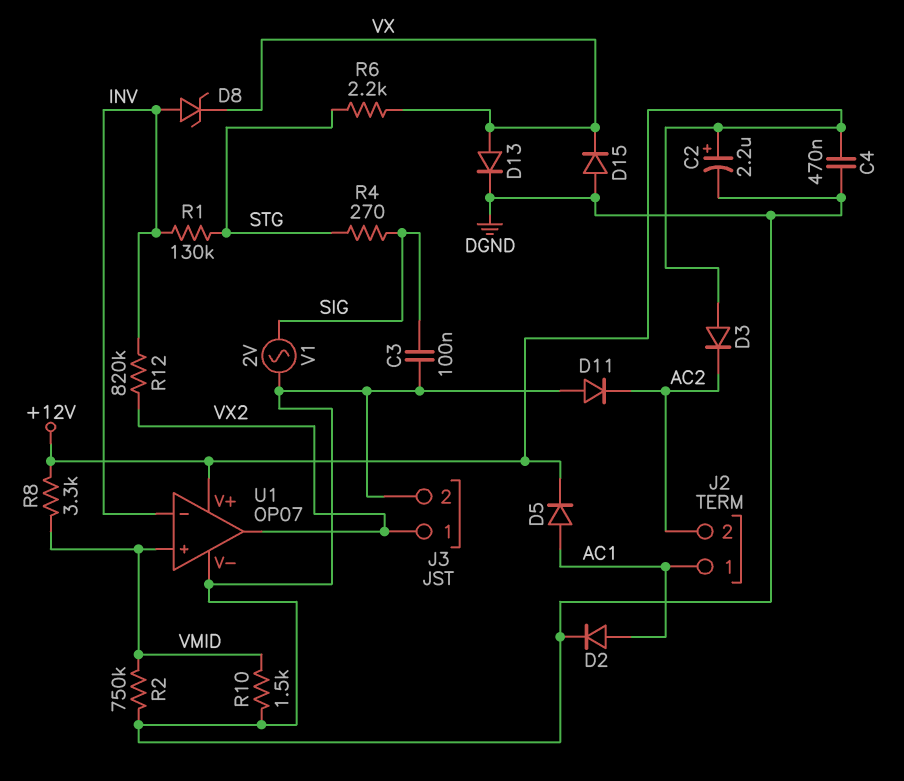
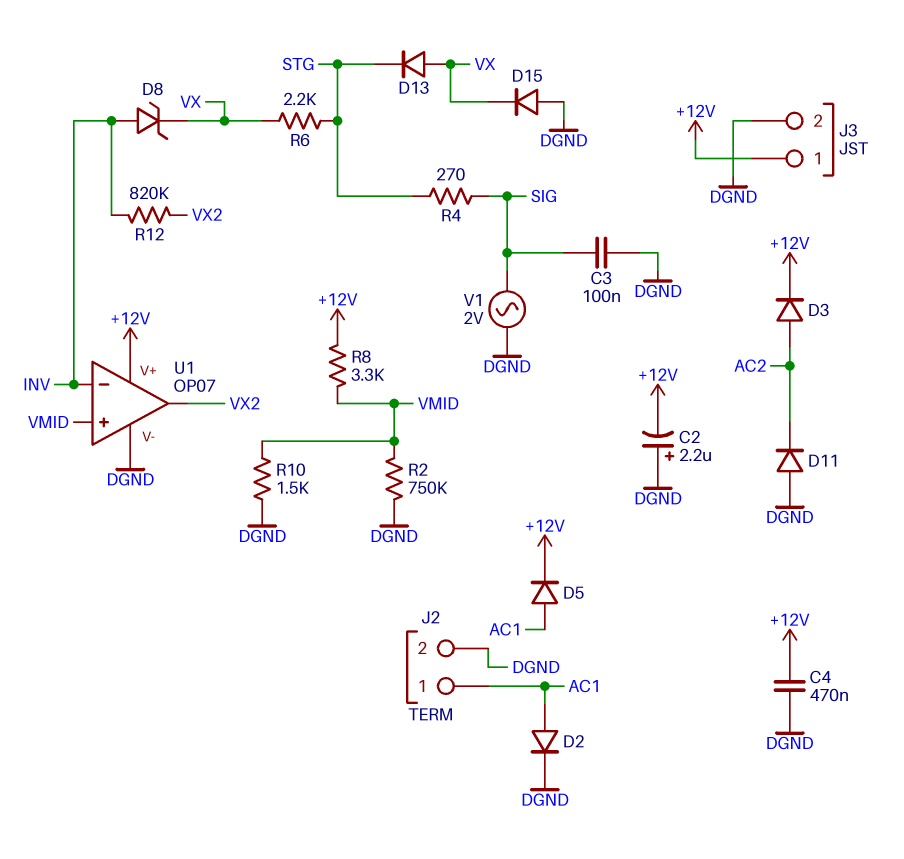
C2: 2.2uF (plus +12V, minus DGND) -> 2.2uF (plus DGND, minus +12V)
D3: diode (A +12V, K AC2) -> diode (A AC2, K +12V)
D13: diode (A VX, K DGND) -> diode (A VX, K STG)
J2 pin 2: AC2 -> DGND
J3 pin 1: VX2 -> +12V
R1: 130k (INV, STG) -> none

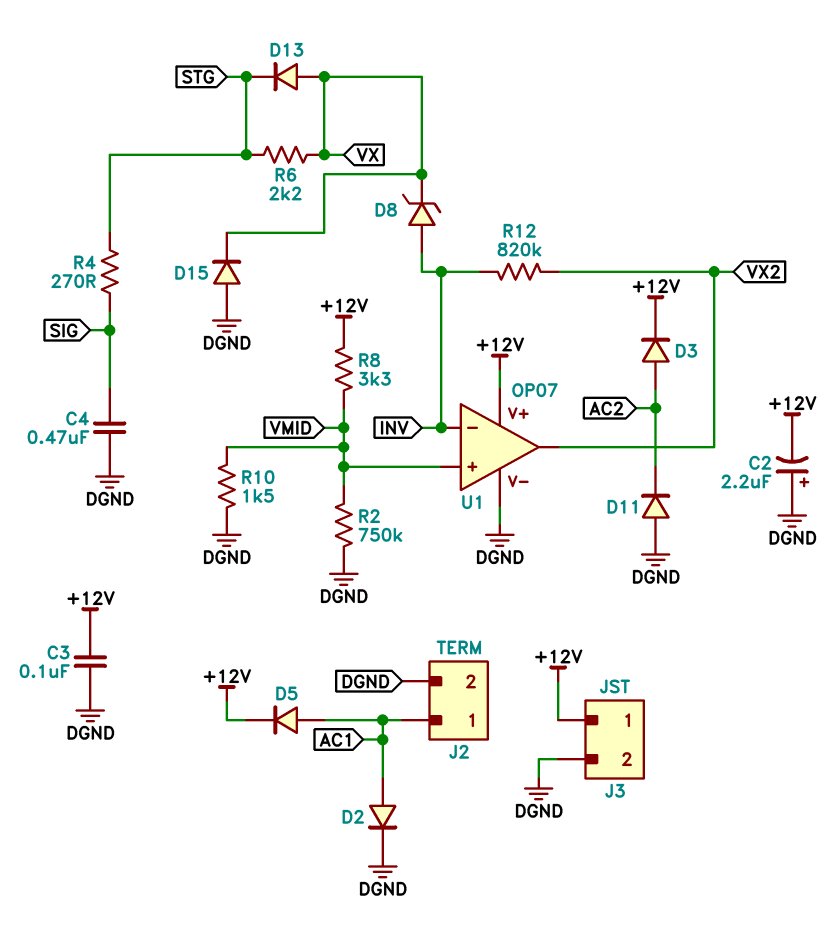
C3: 100nF (DGND, SIG) -> 100nF (+12V, DGND)
C4: 470nF (+12V, DGND) -> 470nF (DGND, SIG)
V1: AC 2V (DGND, SIG) -> none

